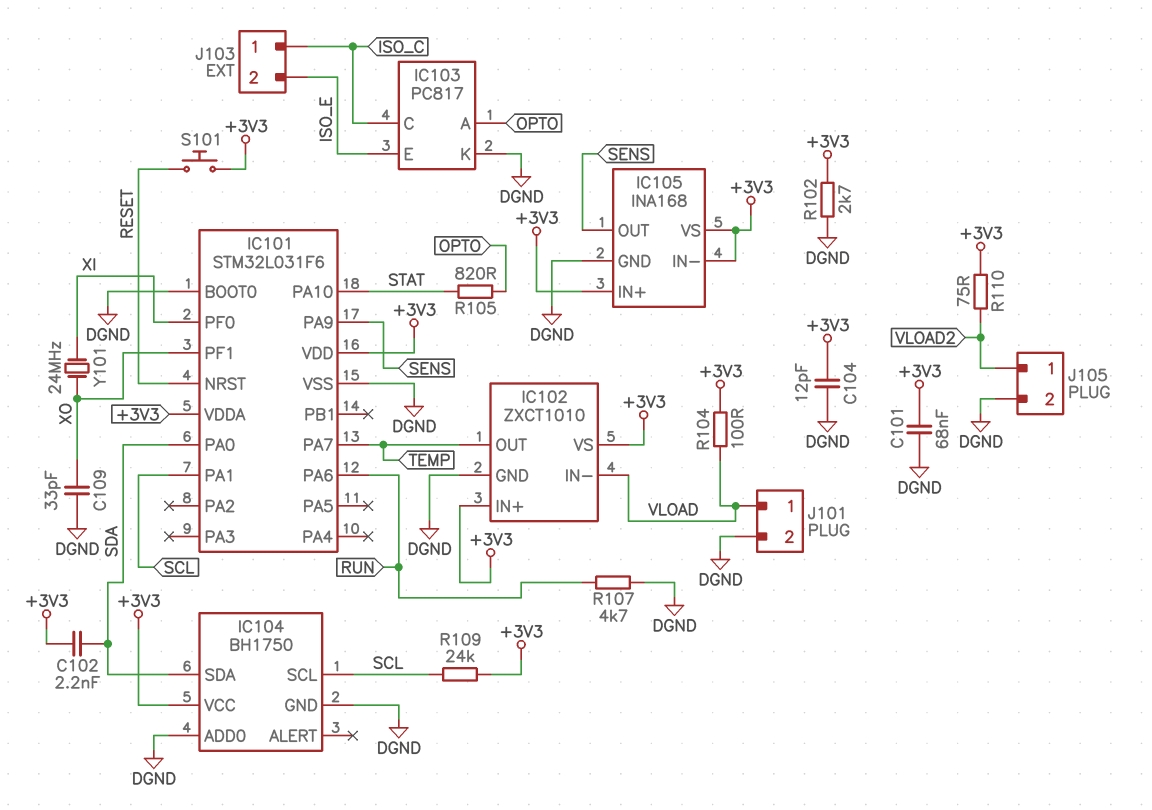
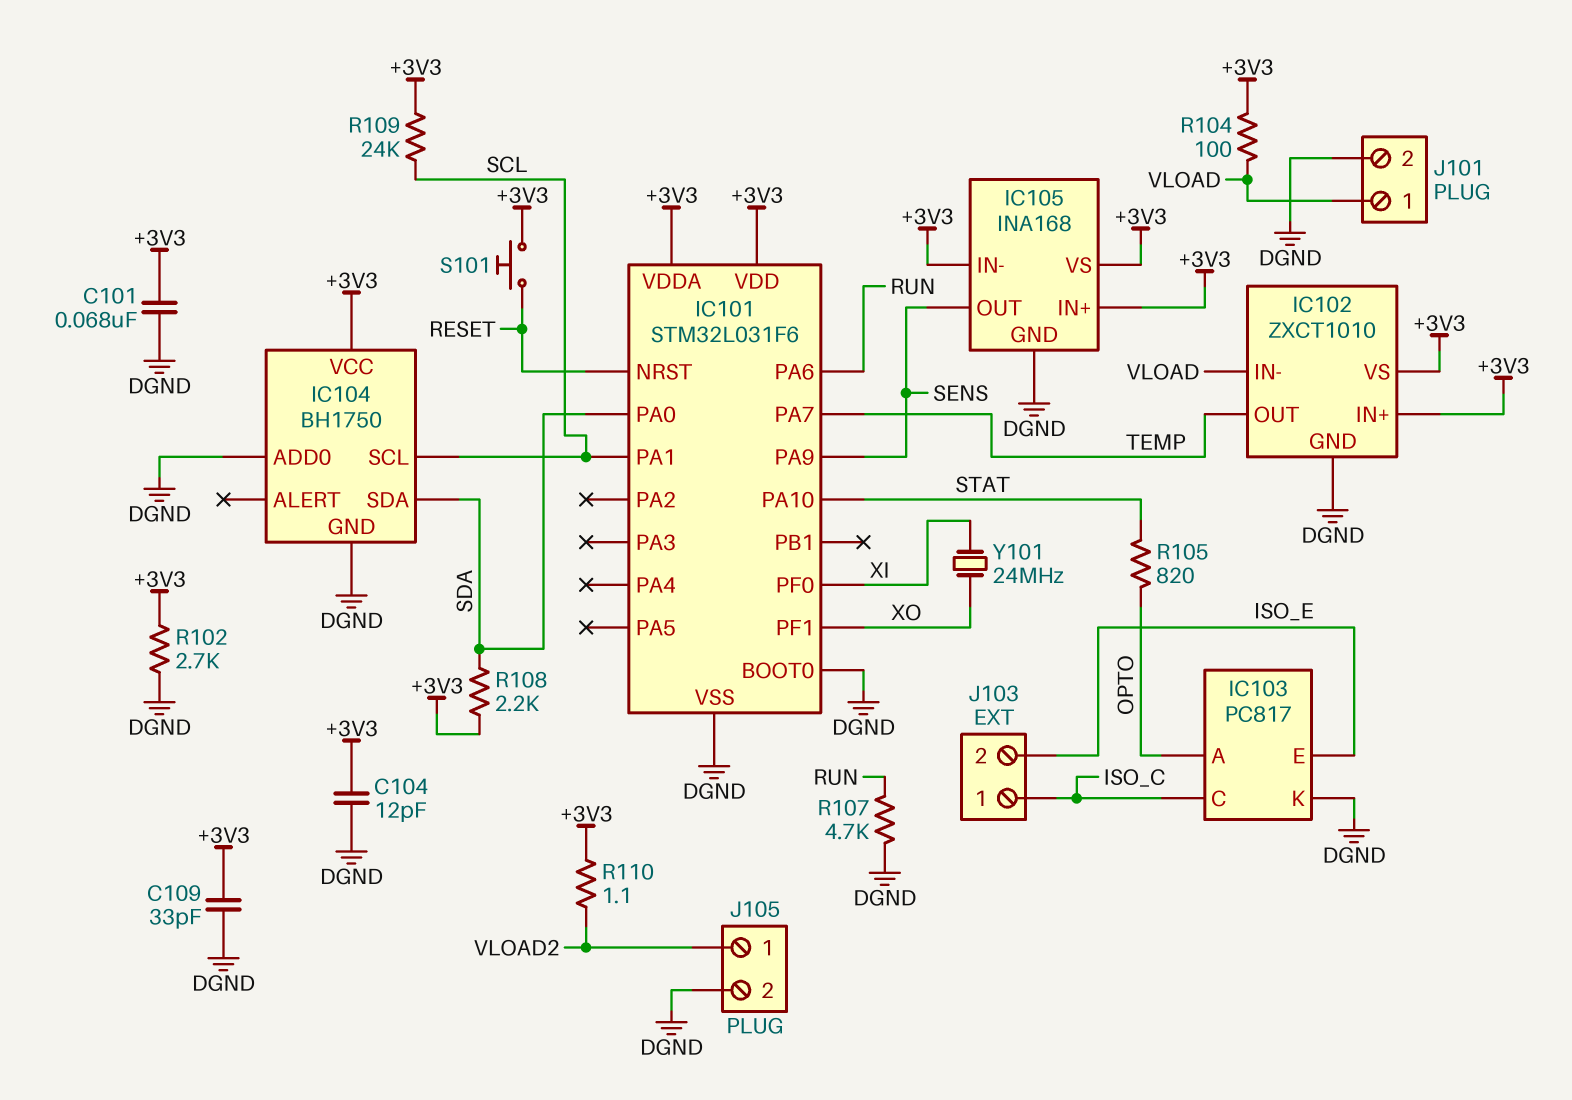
C102: 2.2nF (+3V3, SDA) -> none
C109: 33pF (DGND, XO) -> 33pF (+3V3, DGND)
R108: none -> 2.2k (+3V3, SDA)
R110: 75 (+3V3, VLOAD2) -> 1.1 (+3V3, VLOAD2)

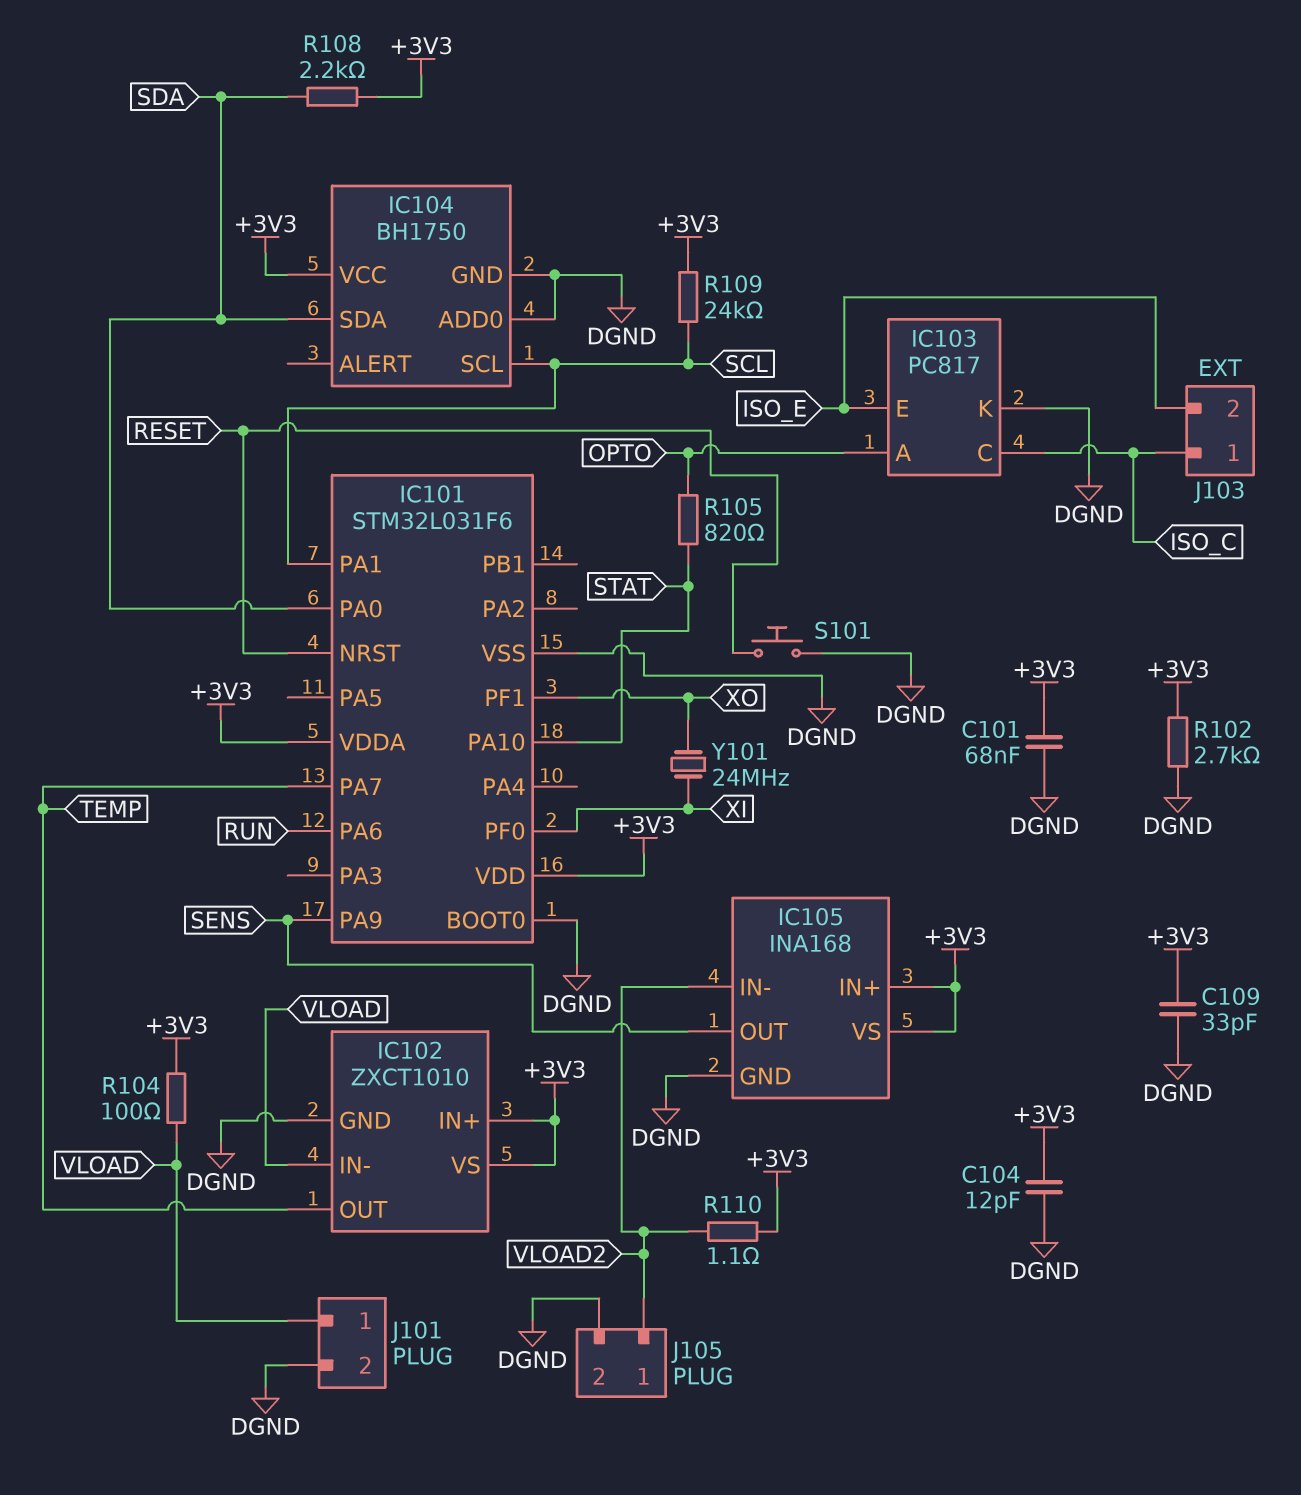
IC105 pin IN-: +3V3 -> VLOAD2
R107: 4.7k (DGND, RUN) -> none
S101: button (+3V3, RESET) -> button (DGND, RESET)

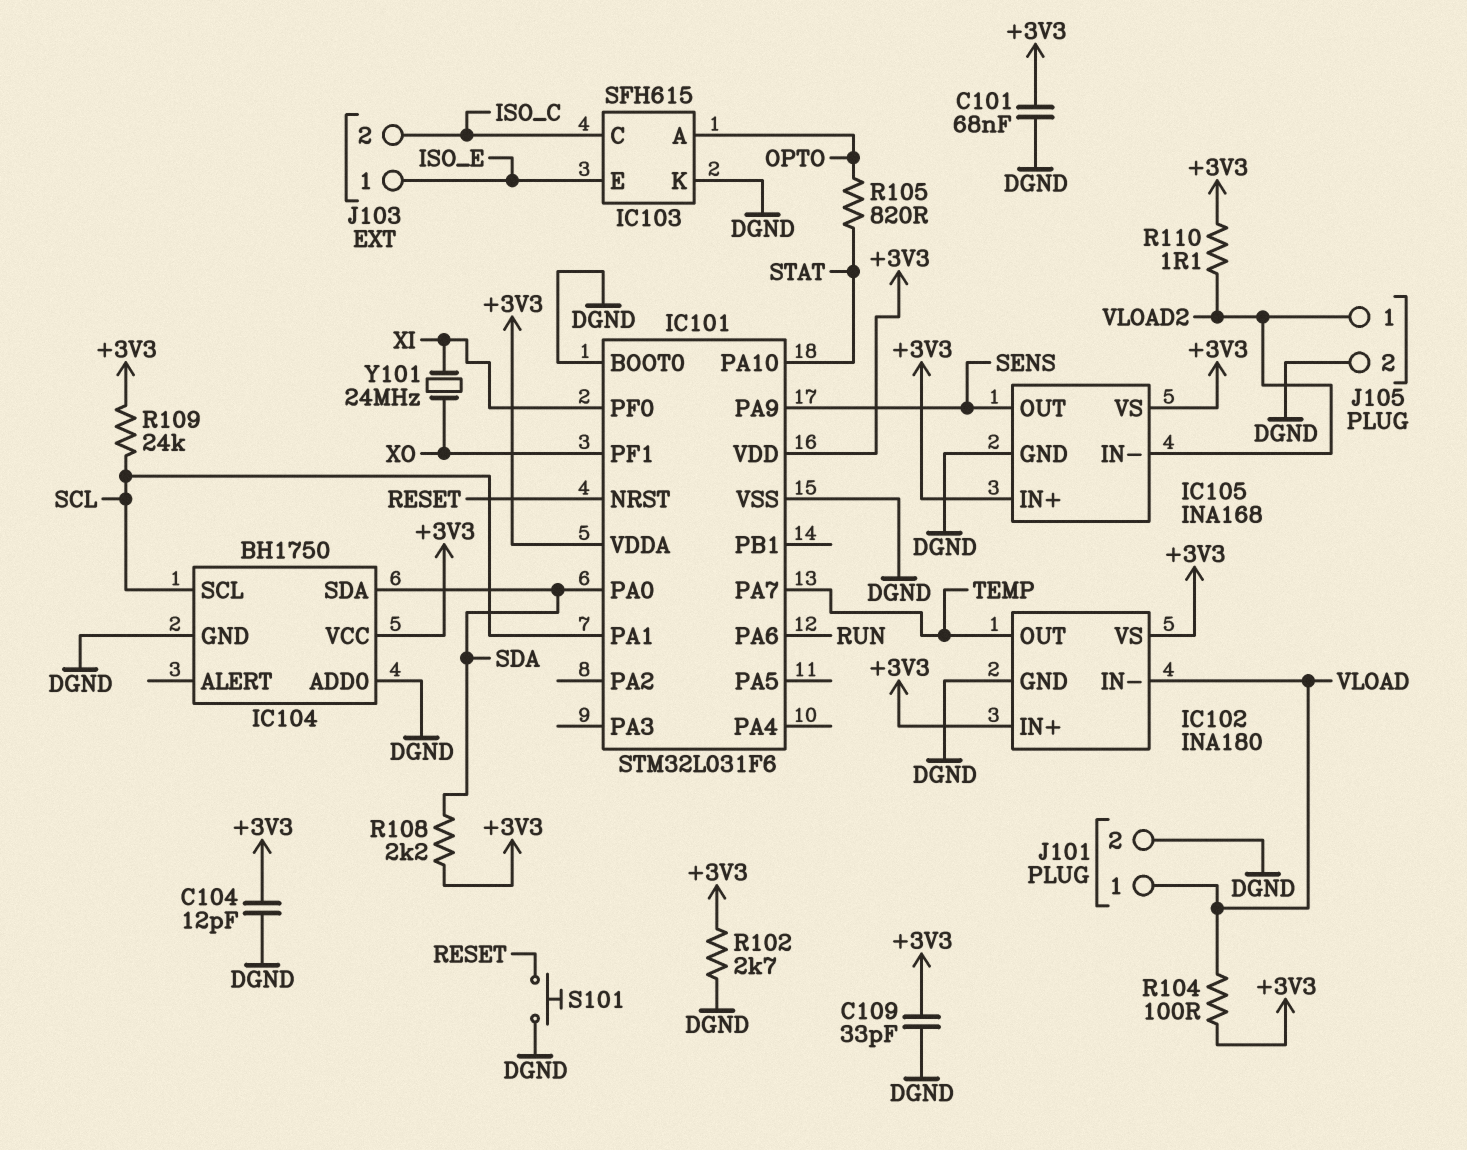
IC102: ZXCT1010 -> INA180
IC103: PC817 -> SFH615
J103 pin 1: ISO_C -> ISO_E
J103 pin 2: ISO_E -> ISO_C

